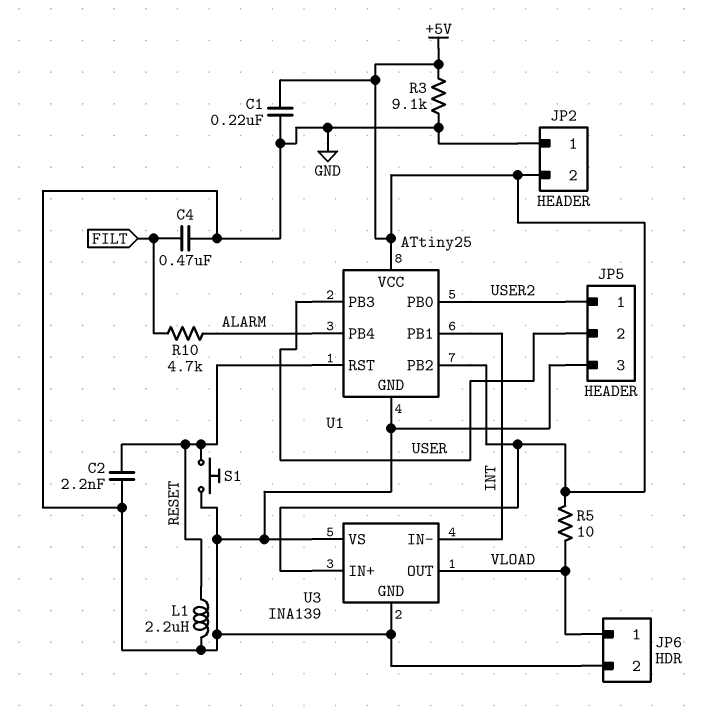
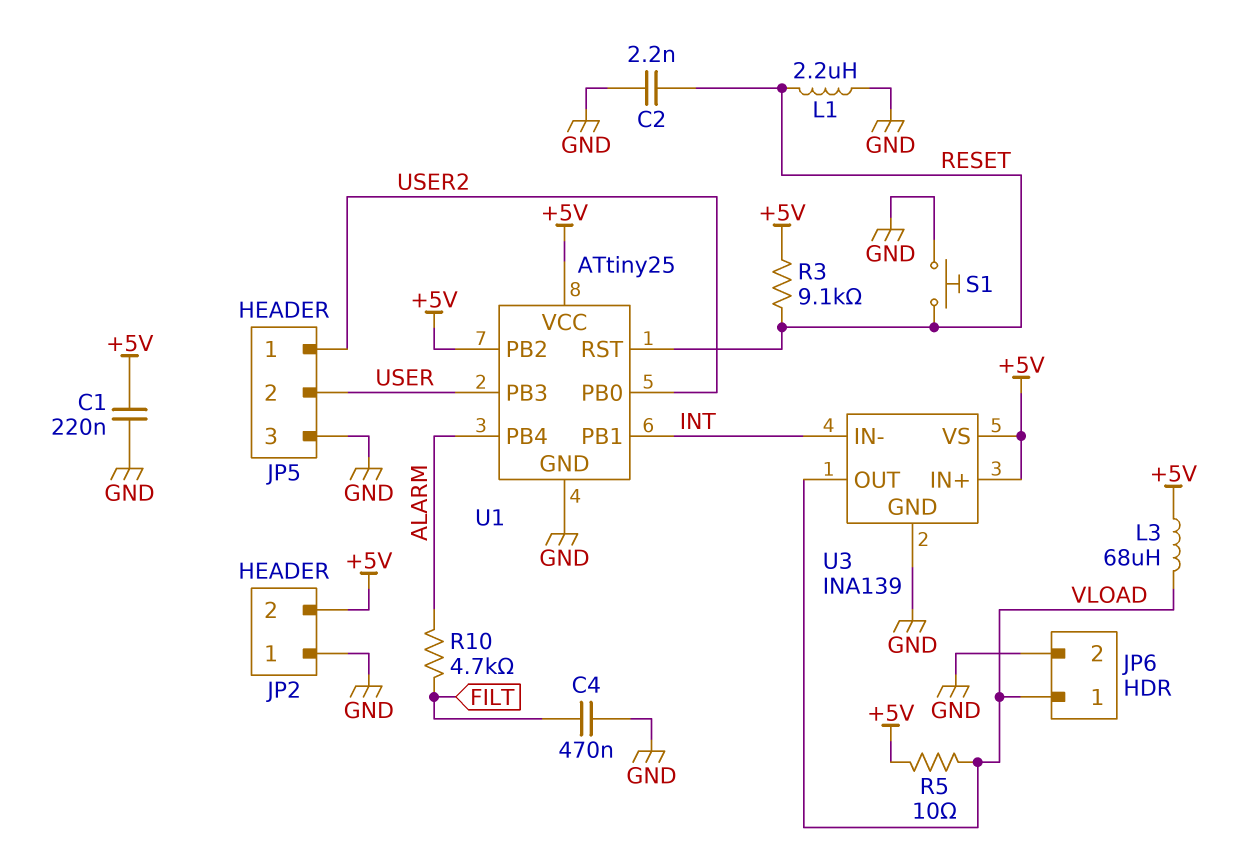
L3: none -> 68uH (+5V, VLOAD)
R3: 9.1k (+5V, GND) -> 9.1k (+5V, RESET)
U3 pin VS: GND -> +5V

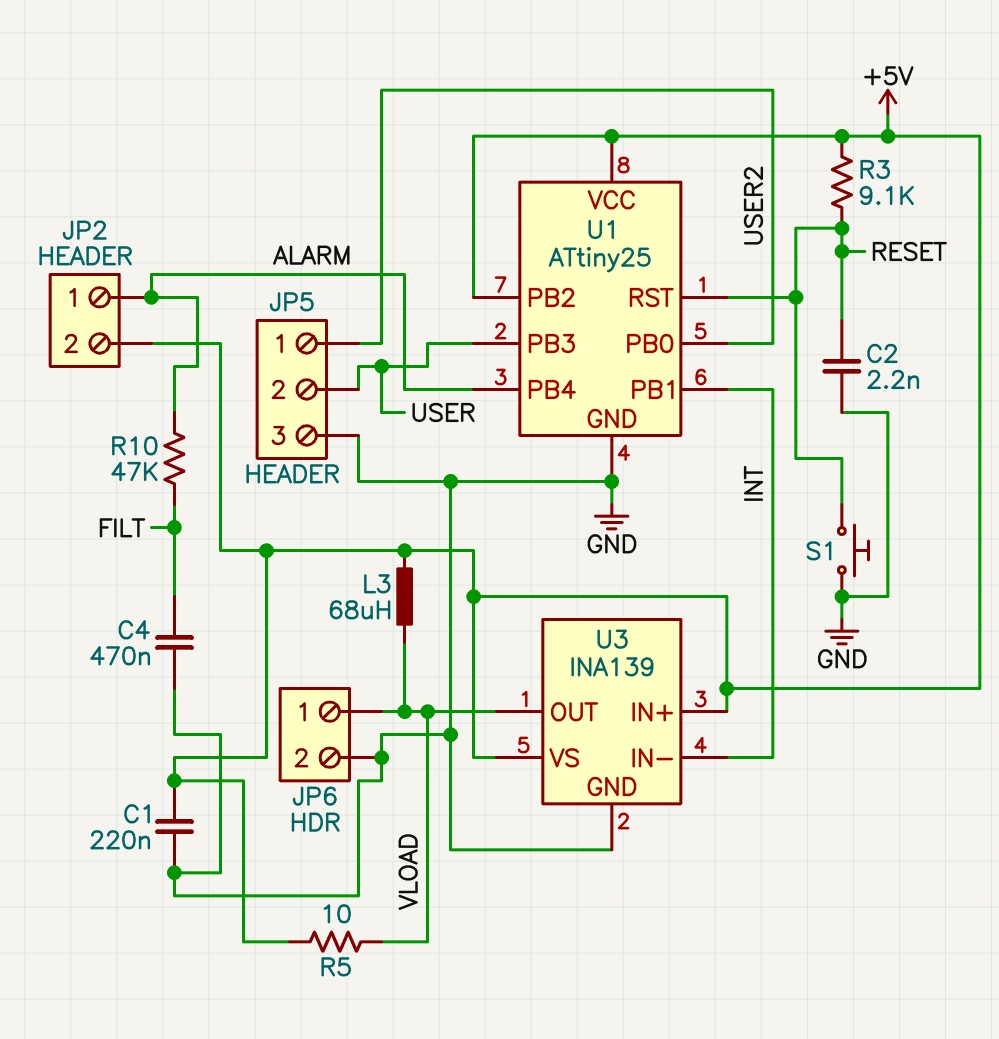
JP2 pin 1: GND -> ALARM
L1: 2.2uH (GND, RESET) -> none
R10: 4.7k (ALARM, FILT) -> 47k (ALARM, FILT)

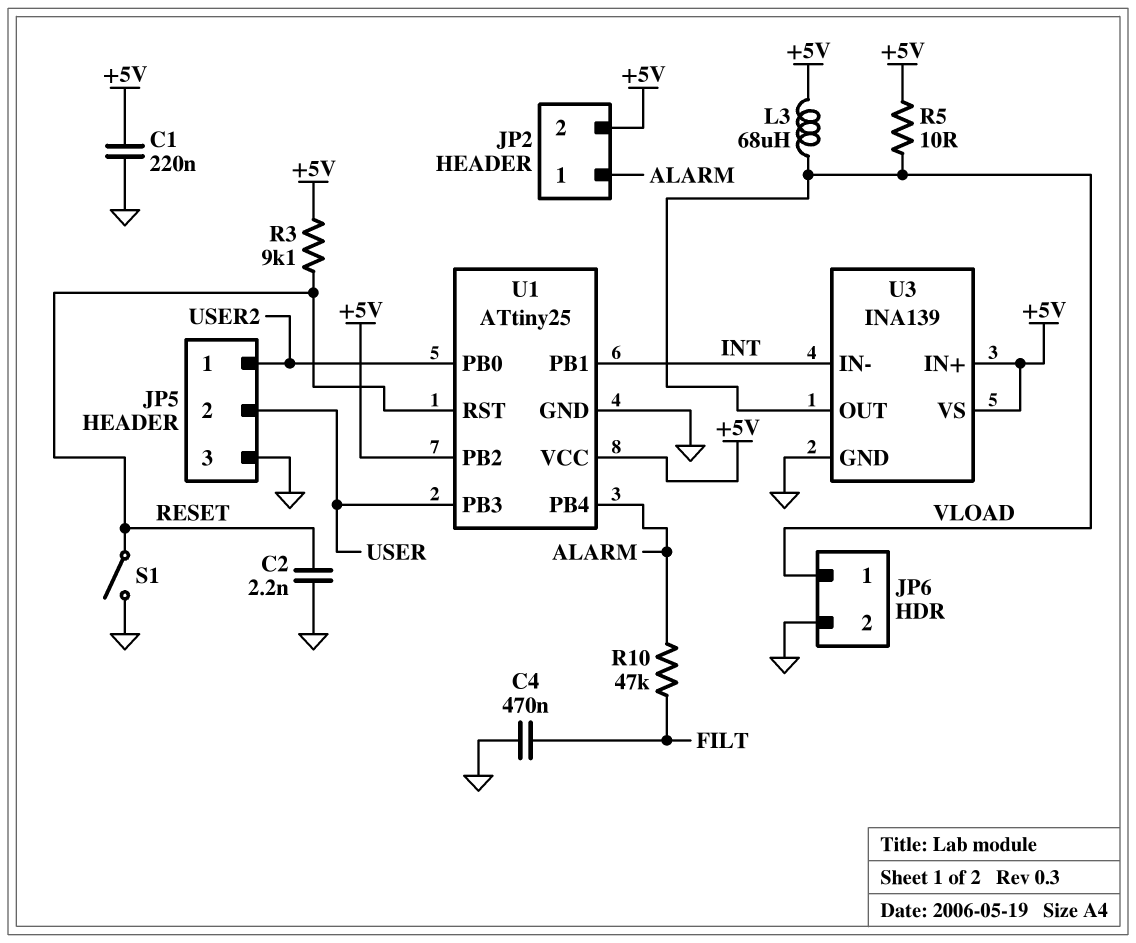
S1: button (GND, RESET) -> switch (GND, RESET)

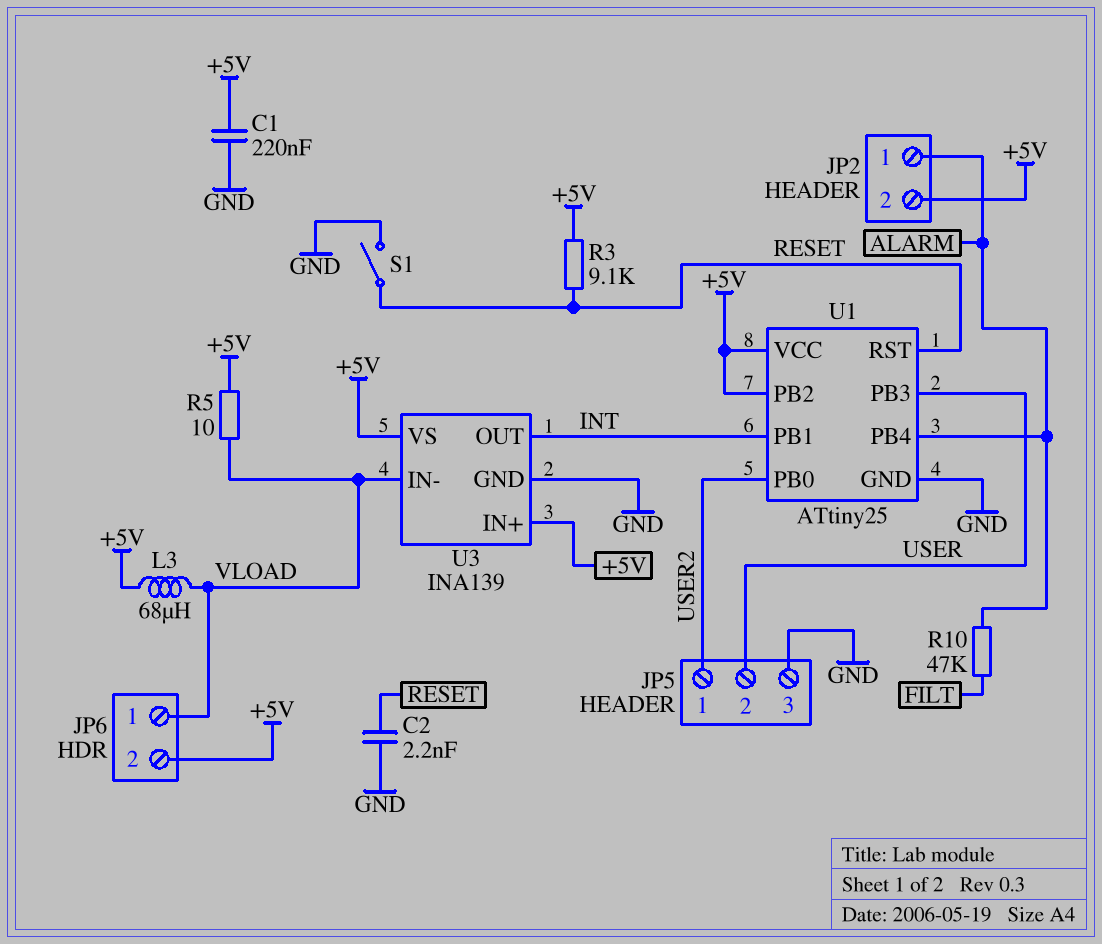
C4: 470nF (FILT, GND) -> none
JP6 pin 2: GND -> +5V
U3 pin IN-: INT -> VLOAD
U3 pin OUT: VLOAD -> INT

